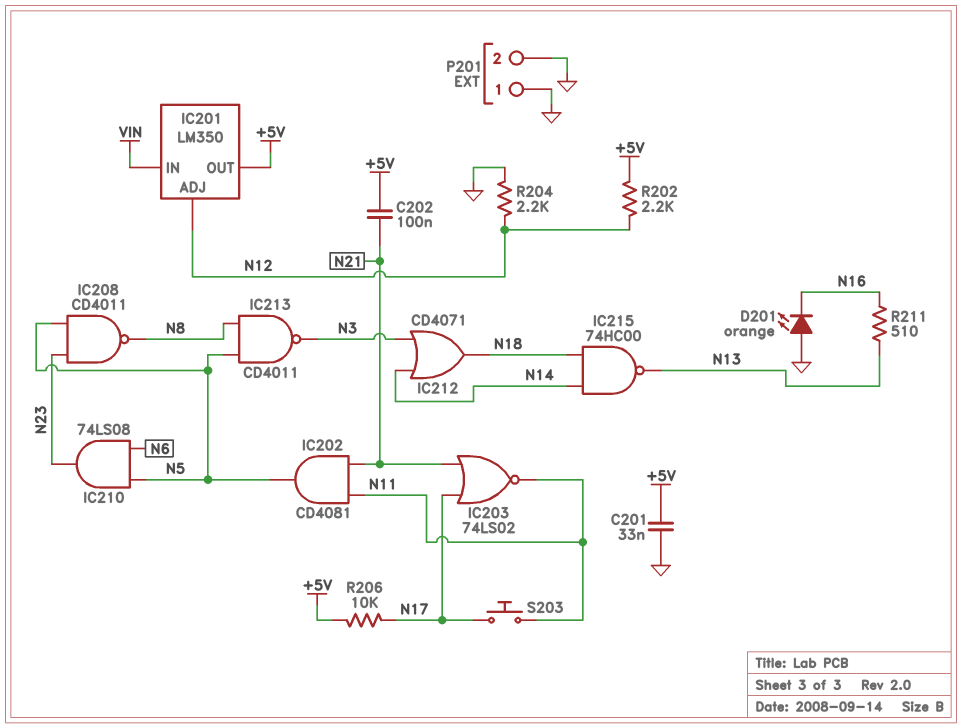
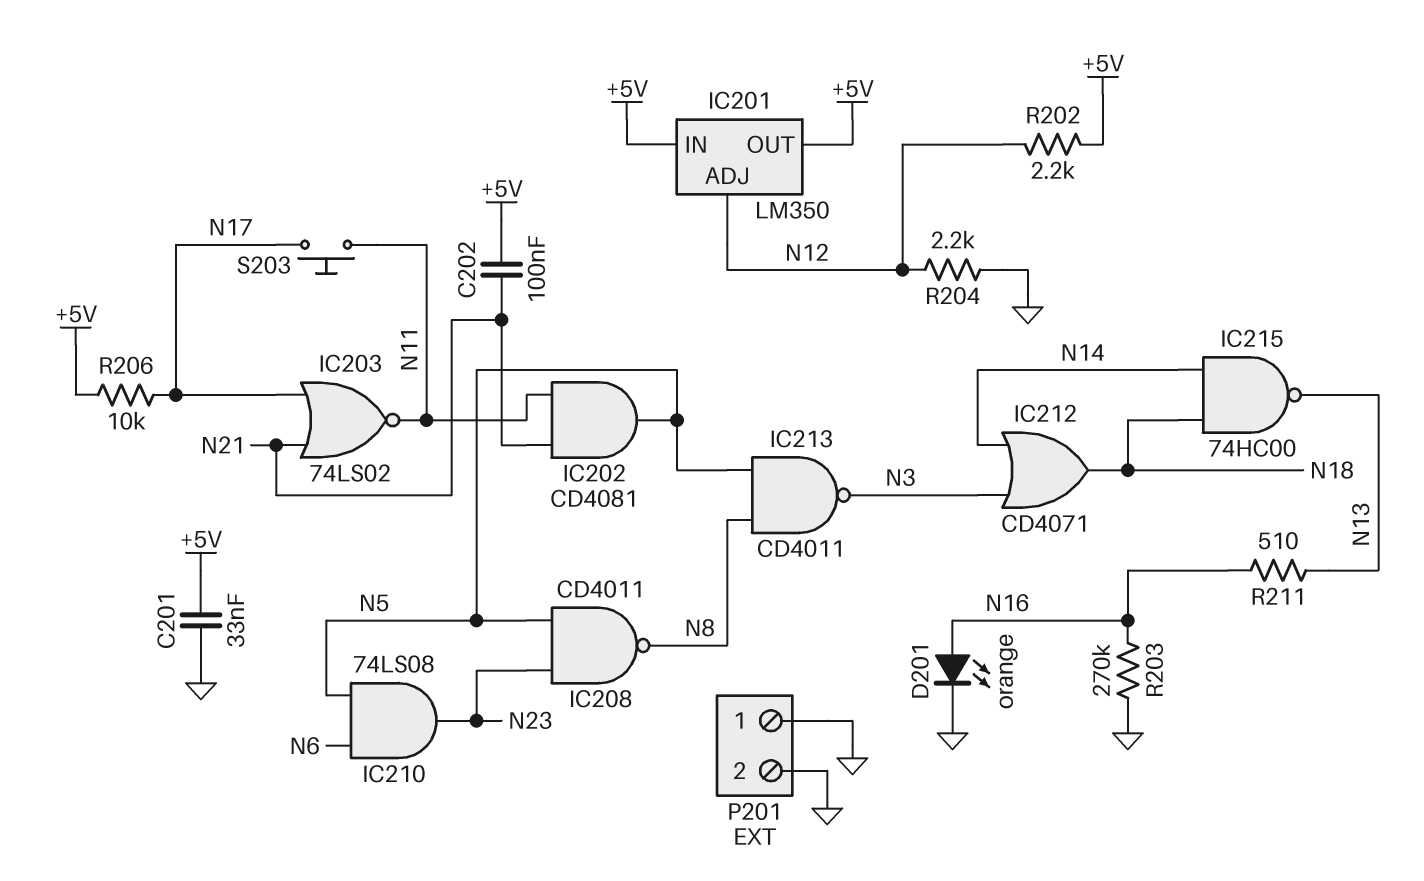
D201: LED orange (A GND, K N16) -> LED orange (A N16, K GND)
IC201 pin IN: VIN -> +5V
R203: none -> 270k (GND, N16)

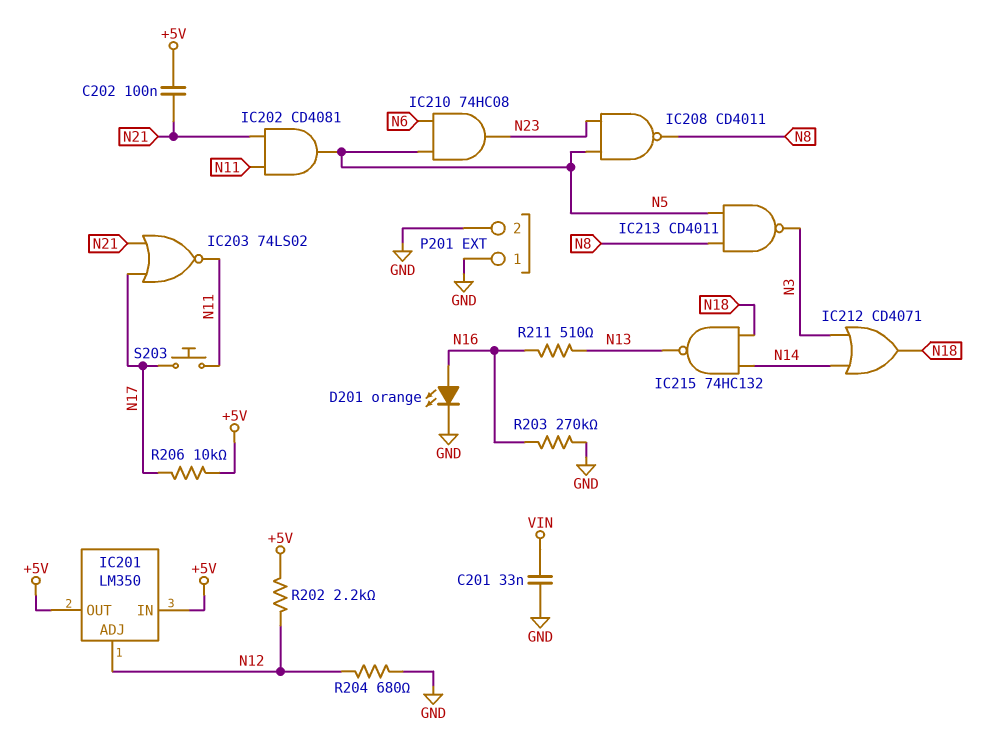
C201: 33nF (+5V, GND) -> 33nF (GND, VIN)
IC210: AND 74LS08 (in N5, in N6, out N23) -> AND 74HC08 (in N5, in N6, out N23)
IC215: NAND 74HC00 (in N14, in N18, out N13) -> NAND 74HC132 (in N14, in N18, out N13)
R204: 2.2k (GND, N12) -> 680 (GND, N12)

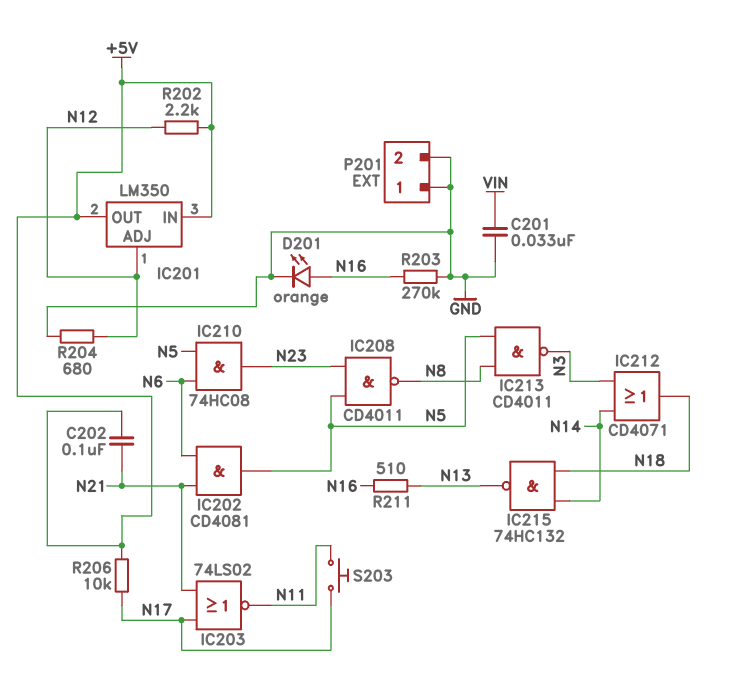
IC202: AND CD4081 (in N11, in N21, out N5) -> AND CD4081 (in N6, in N21, out N5)

